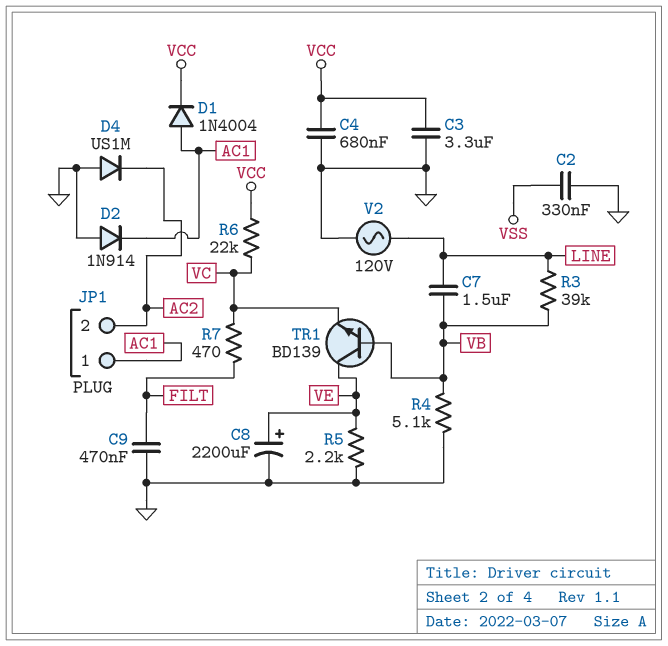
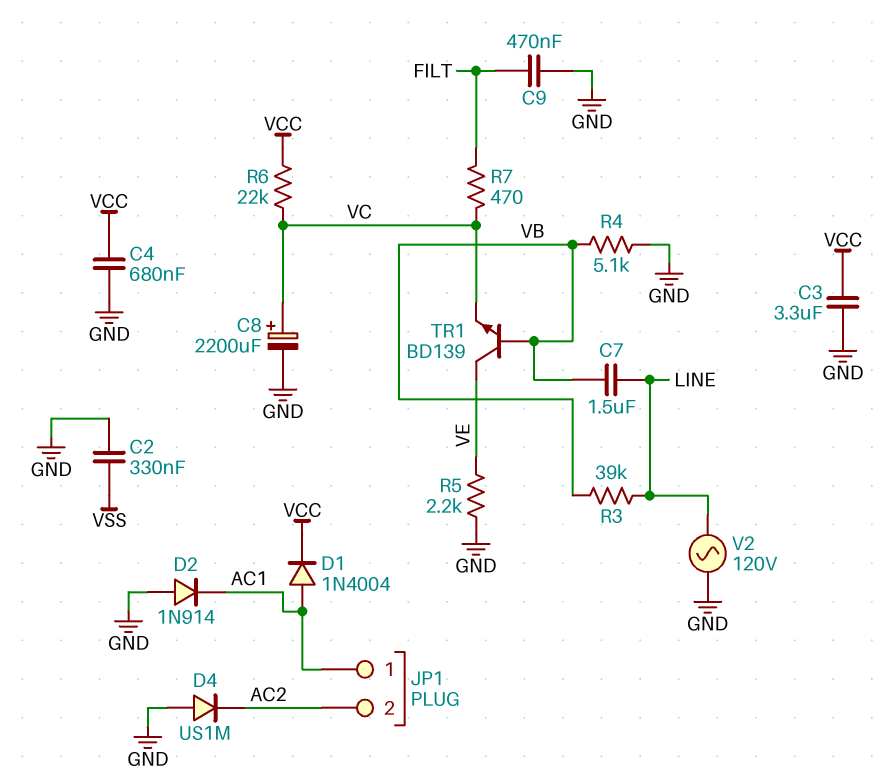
C8: 2200uF (plus VE, minus GND) -> 2200uF (plus VC, minus GND)

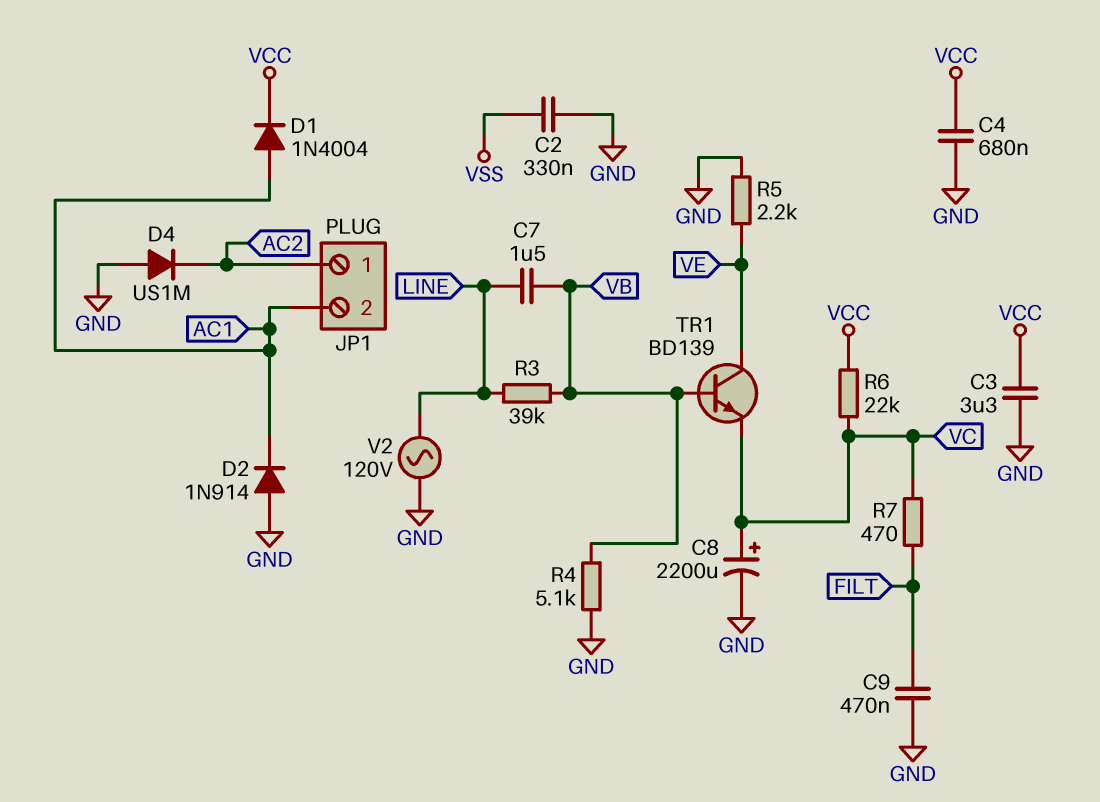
JP1 pin 1: AC1 -> AC2
JP1 pin 2: AC2 -> AC1

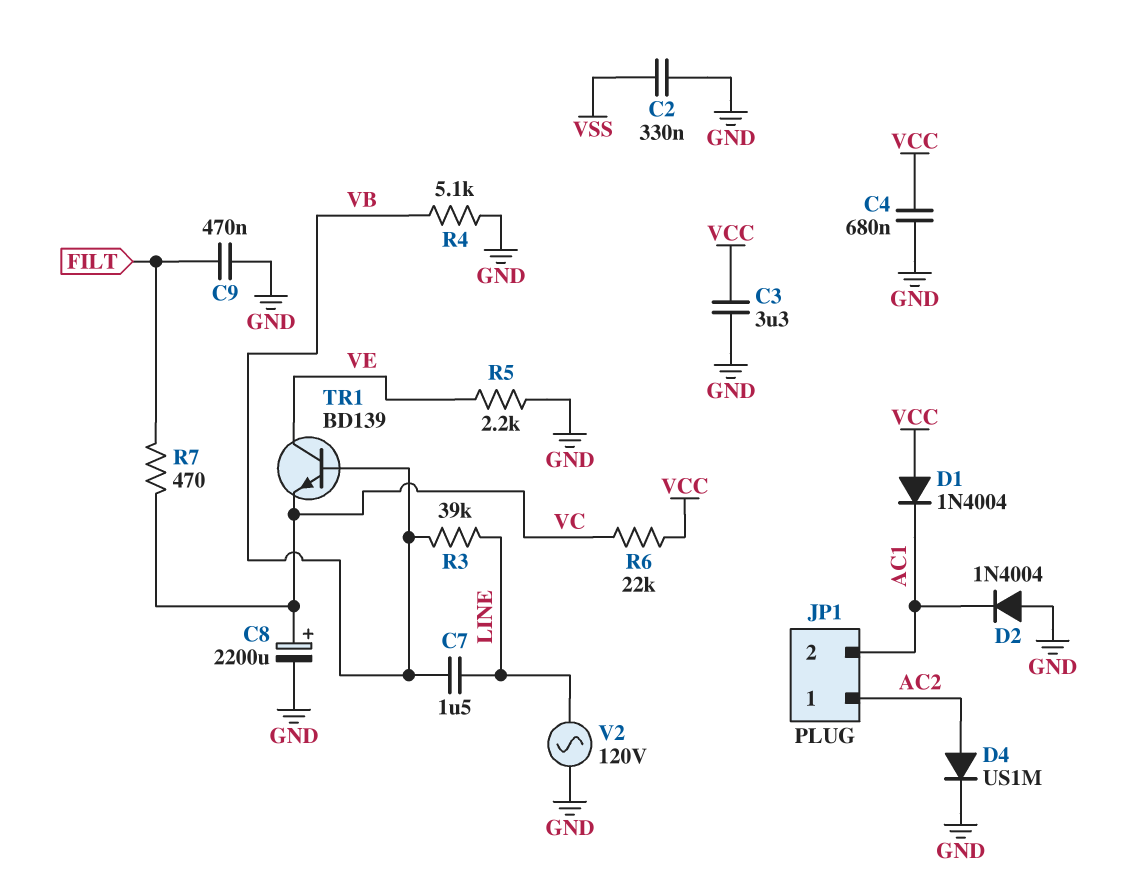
D1: diode 1N4004 (A AC1, K VCC) -> diode 1N4004 (A VCC, K AC1)
D2: diode 1N914 (A GND, K AC1) -> diode 1N4004 (A GND, K AC1)
D4: diode US1M (A GND, K AC2) -> diode US1M (A AC2, K GND)

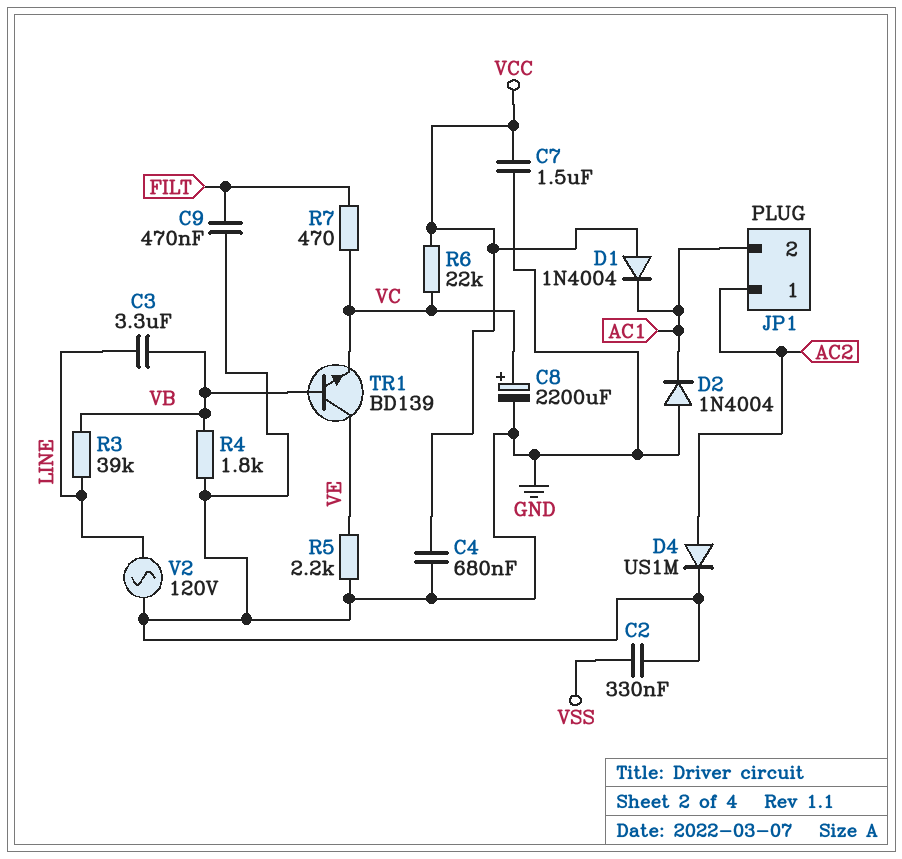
C3: 3.3uF (GND, VCC) -> 3.3uF (LINE, VB)
C7: 1.5uF (LINE, VB) -> 1.5uF (GND, VCC)
R4: 5.1k (GND, VB) -> 1.8k (GND, VB)

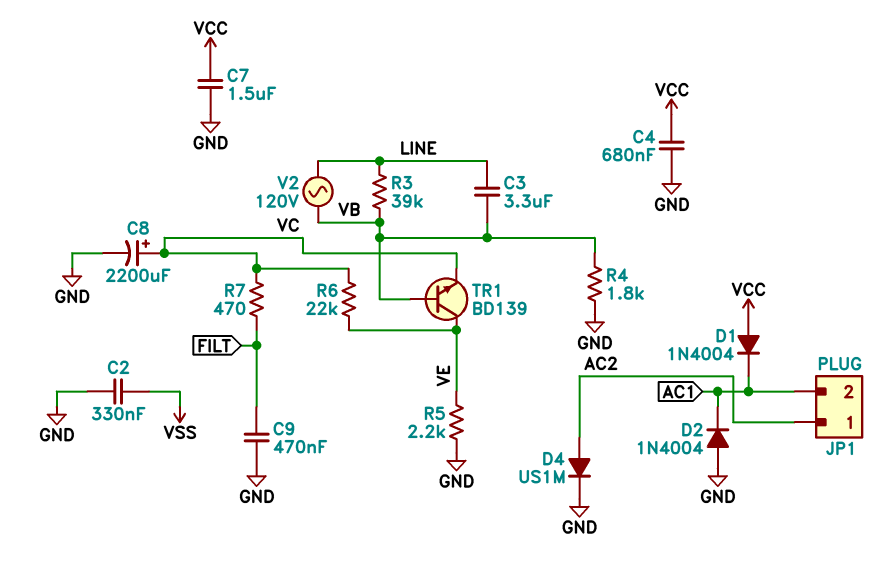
R6: 22k (VC, VCC) -> 22k (VC, VE)
V2: AC 120V (GND, LINE) -> AC 120V (LINE, VB)

